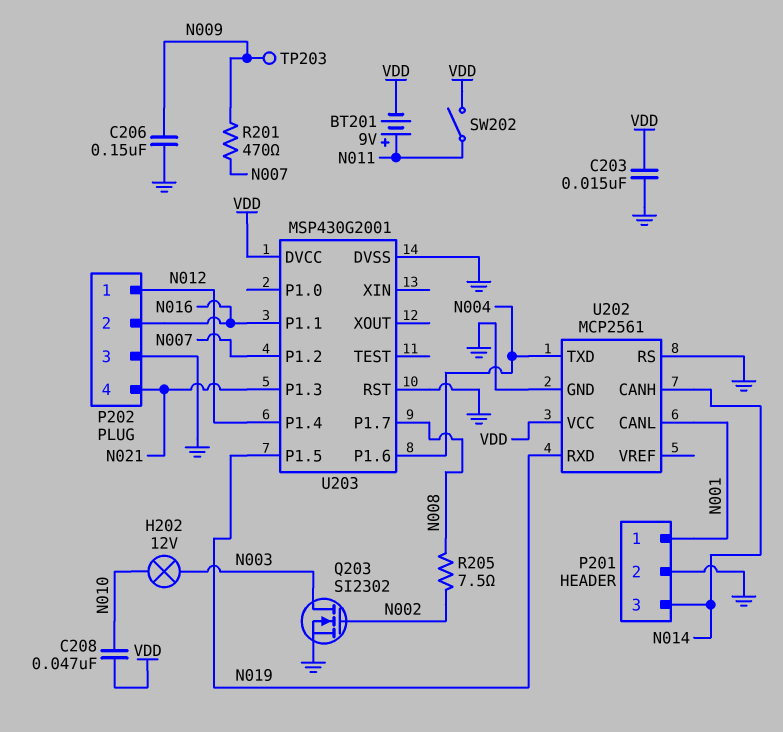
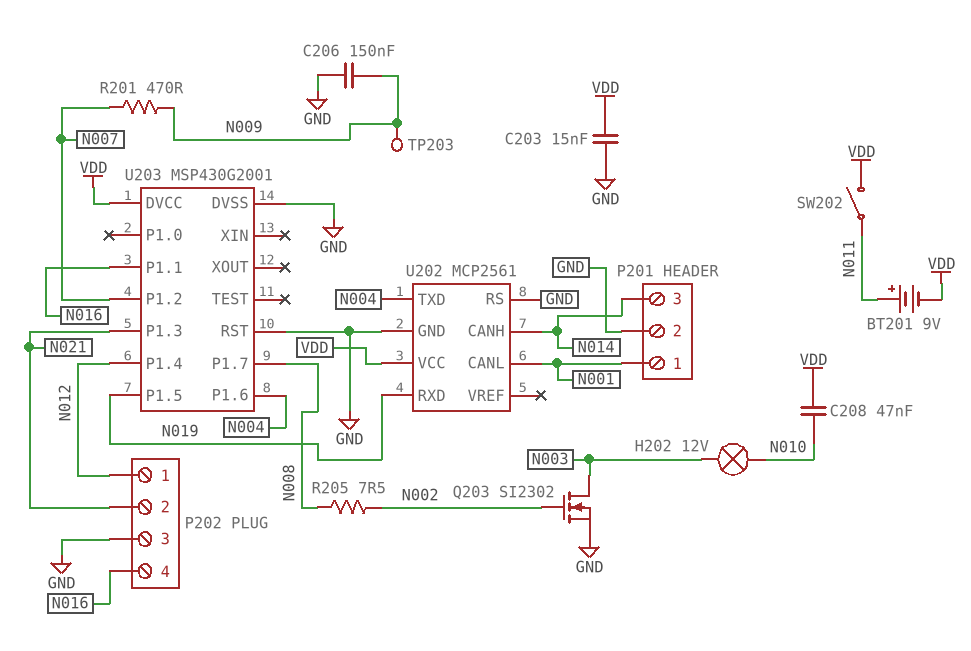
P202 pin 2: N016 -> N021
P202 pin 4: N021 -> N016

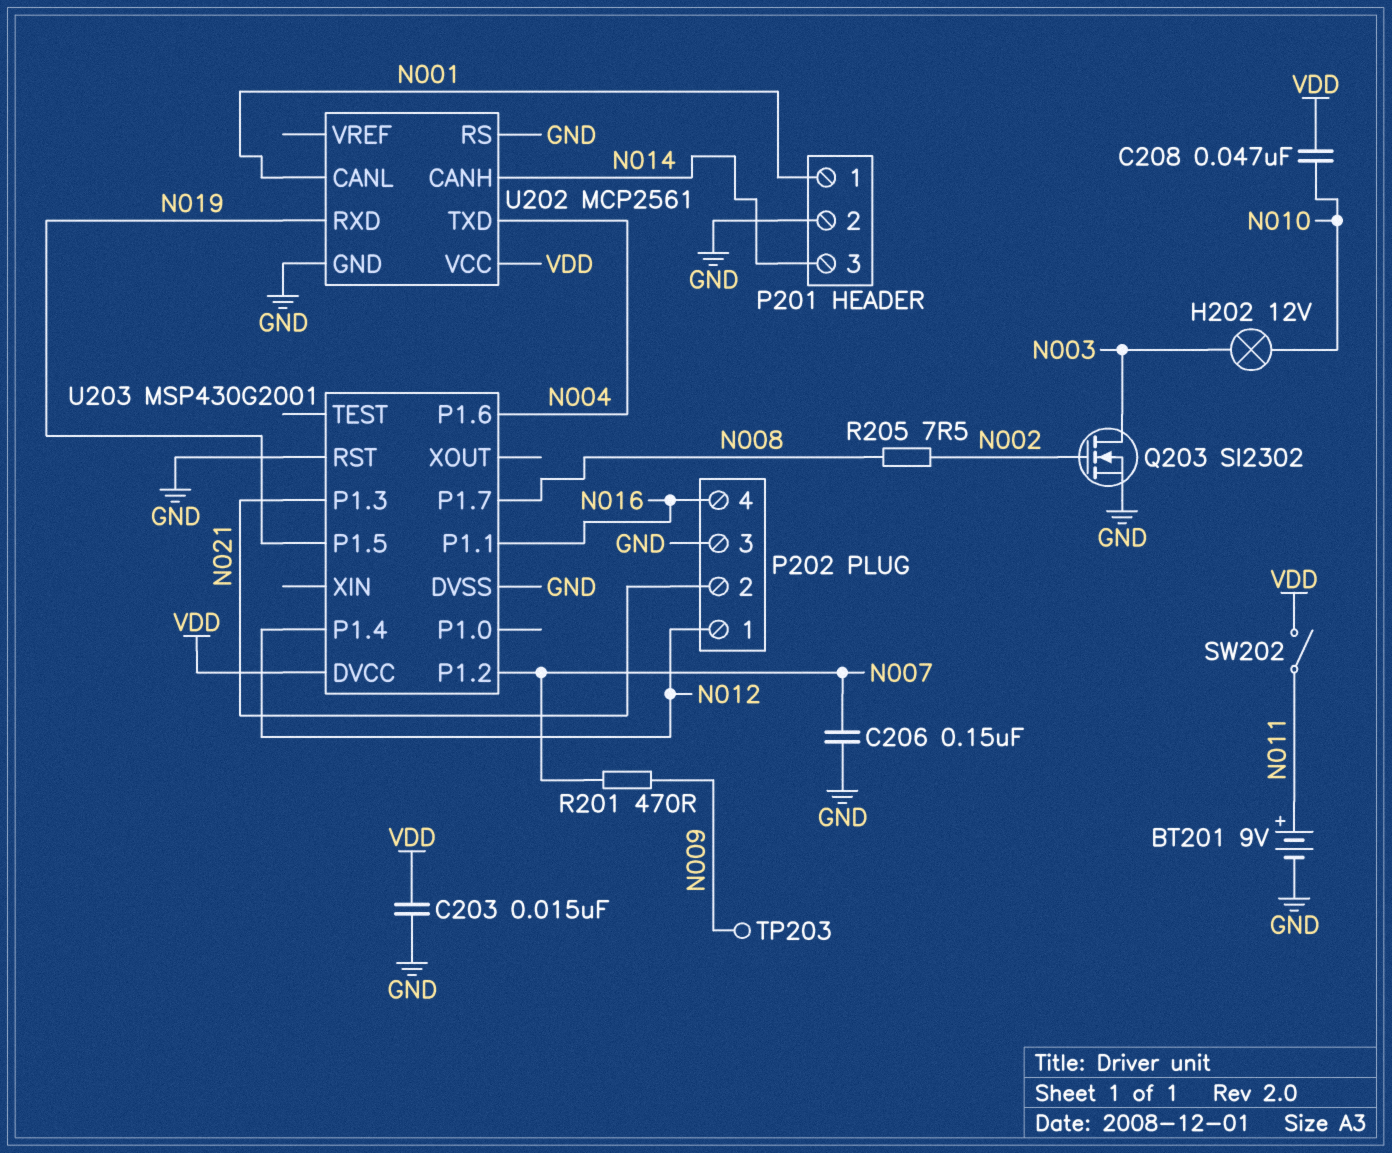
BT201: 9V (plus N011, minus VDD) -> 9V (plus N011, minus GND)
C206: 150nF (GND, N009) -> 150nF (GND, N007)

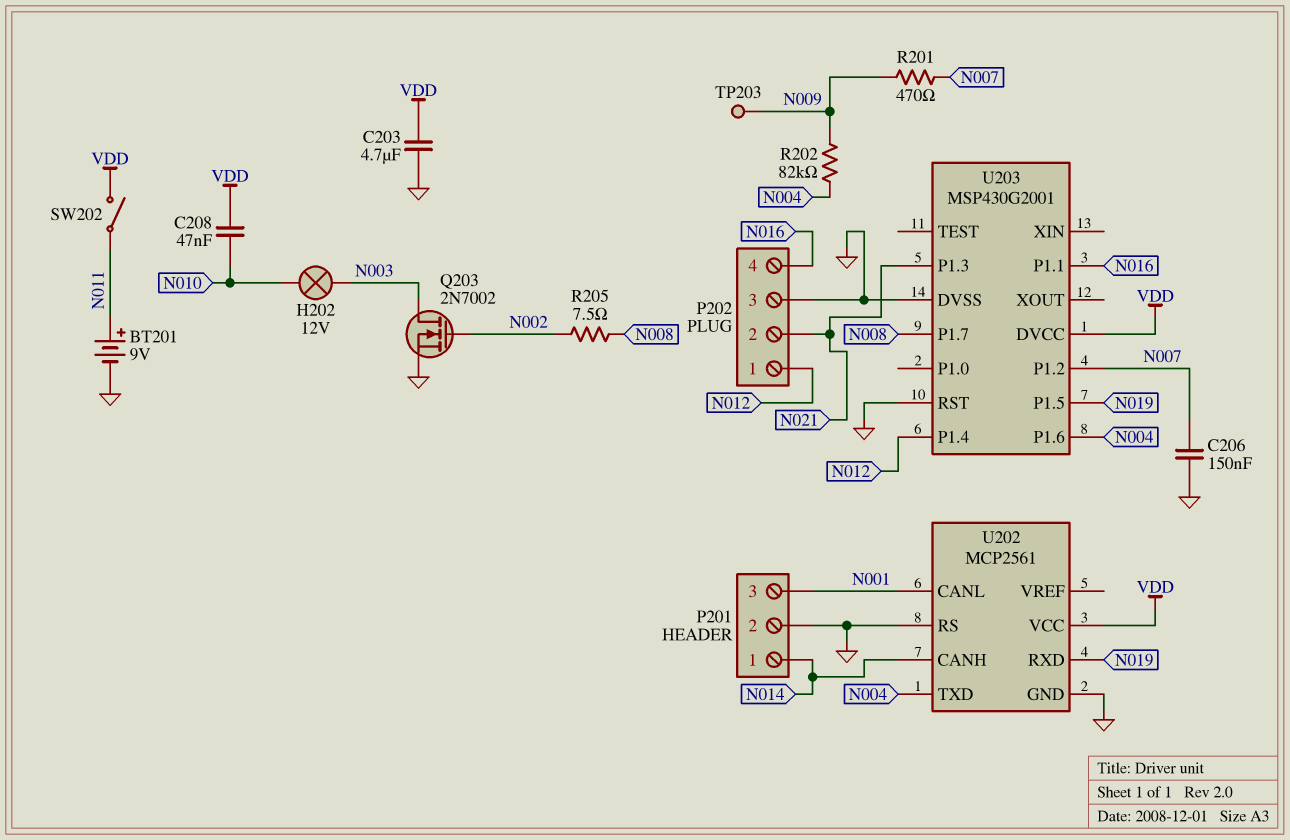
C203: 15nF (GND, VDD) -> 4.7uF (GND, VDD)
P201 pin 1: N001 -> N014
P201 pin 3: N014 -> N001
Q203: NMOS SI2302 (G N002, D N003, S GND) -> NMOS 2N7002 (G N002, D N003, S GND)
R202: none -> 82k (N004, N009)

